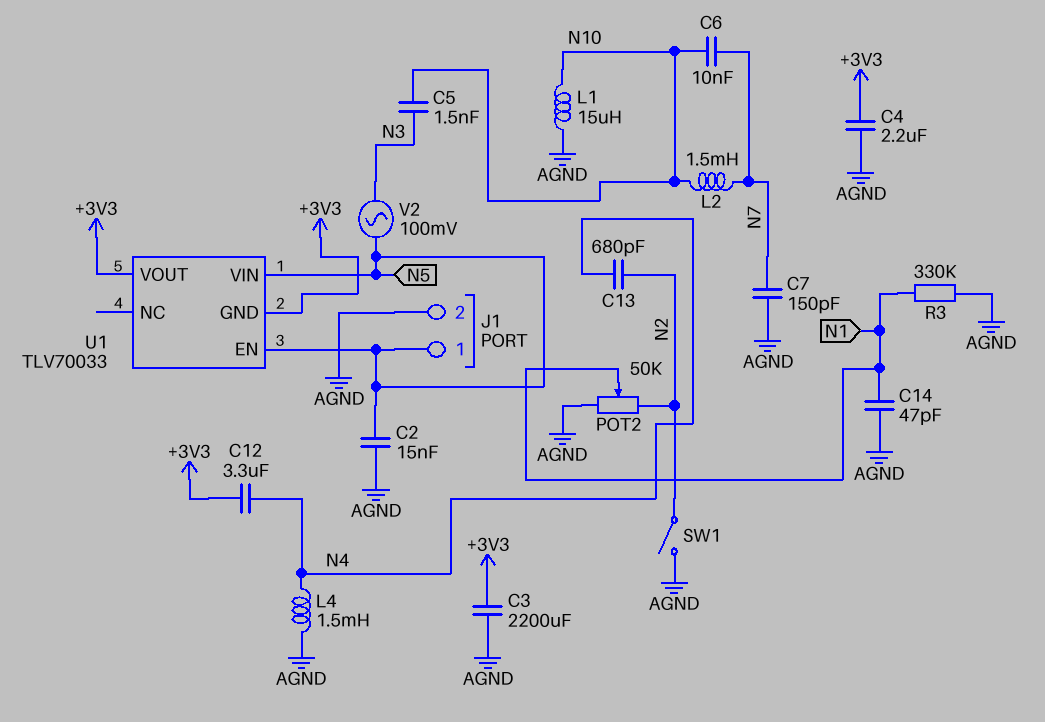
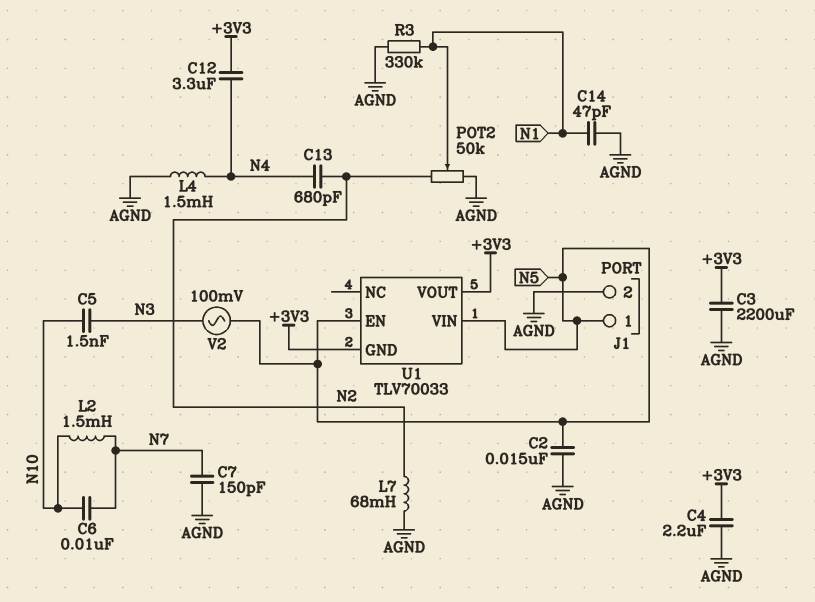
L1: 15uH (AGND, N10) -> none
L7: none -> 68mH (AGND, N2)
SW1: switch (AGND, N2) -> none

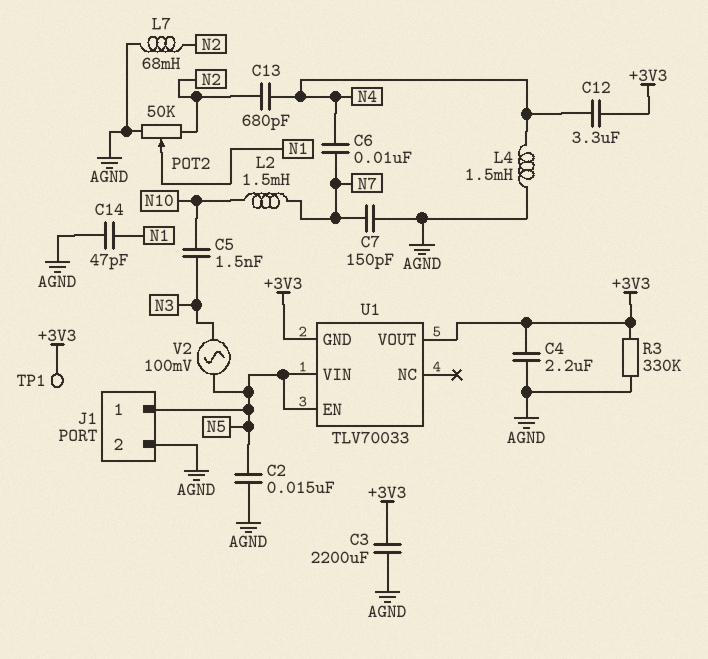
C6: 10nF (N7, N10) -> 10nF (N4, N7)
R3: 330k (AGND, N1) -> 330k (+3V3, AGND)
TP1: none -> test point (+3V3)

